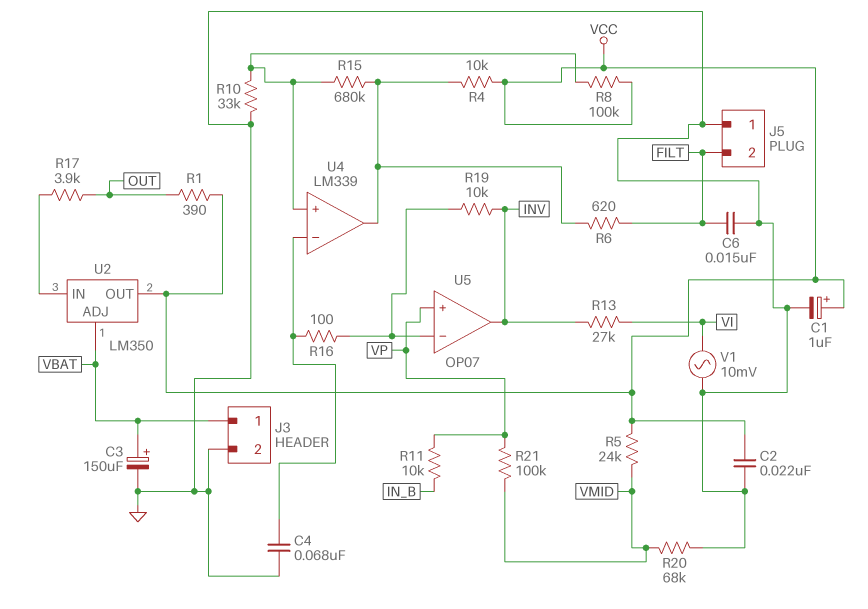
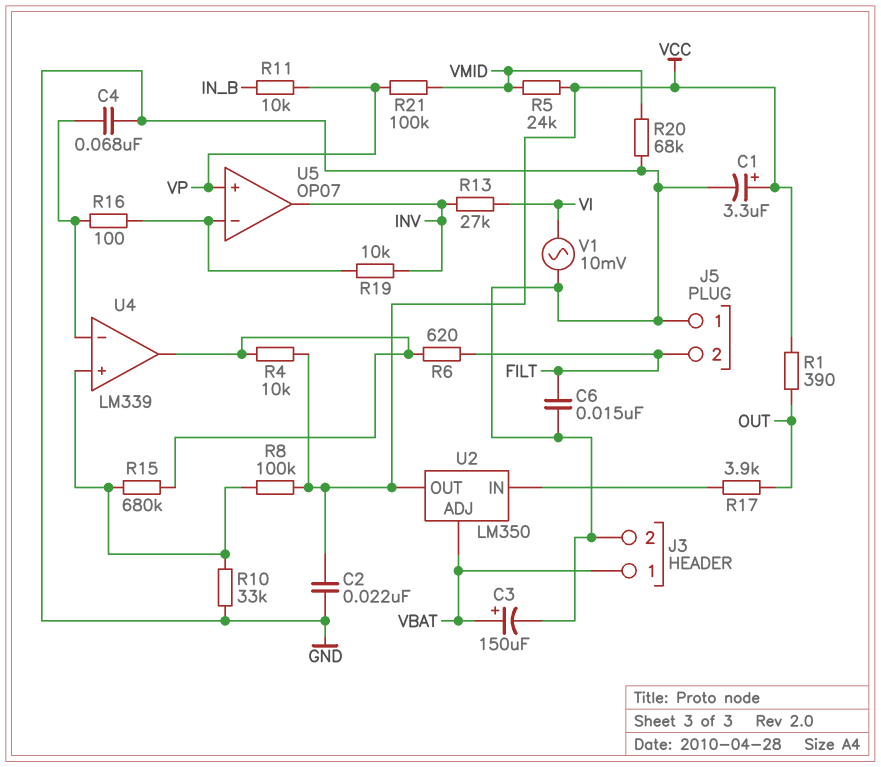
C1: 1uF (plus VCC, minus GND) -> 3.3uF (plus VCC, minus GND)

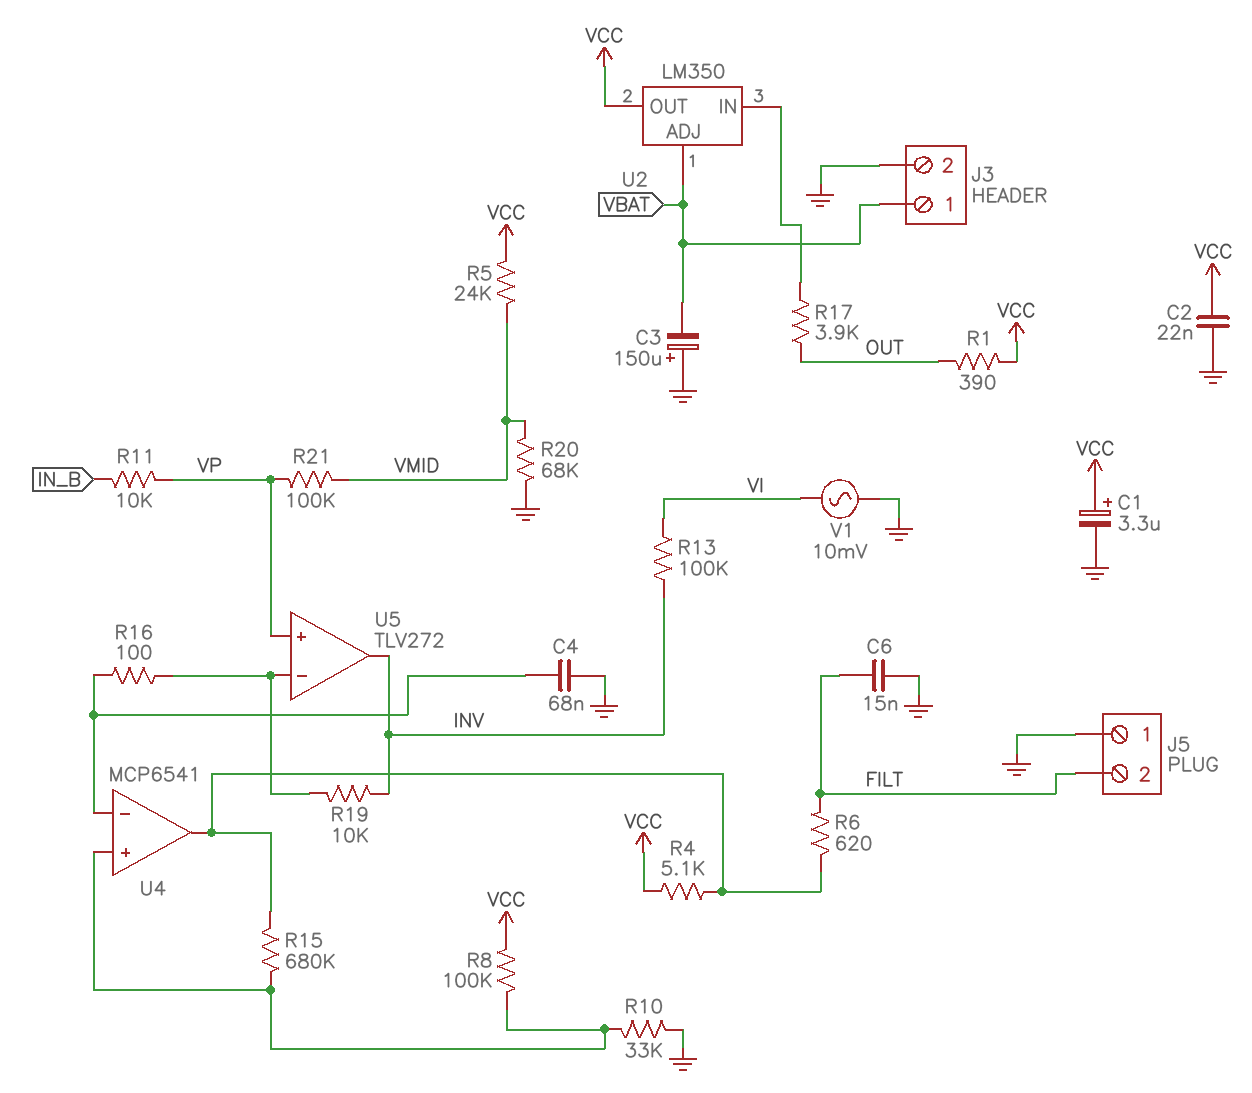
C3: 150uF (plus VBAT, minus GND) -> 150uF (plus GND, minus VBAT)
R4: 10k (U4/out, VCC) -> 5.1k (U4/out, VCC)
R13: 27k (INV, VI) -> 100k (INV, VI)
U4: LM339 -> MCP6541
U5: OP07 -> TLV272

